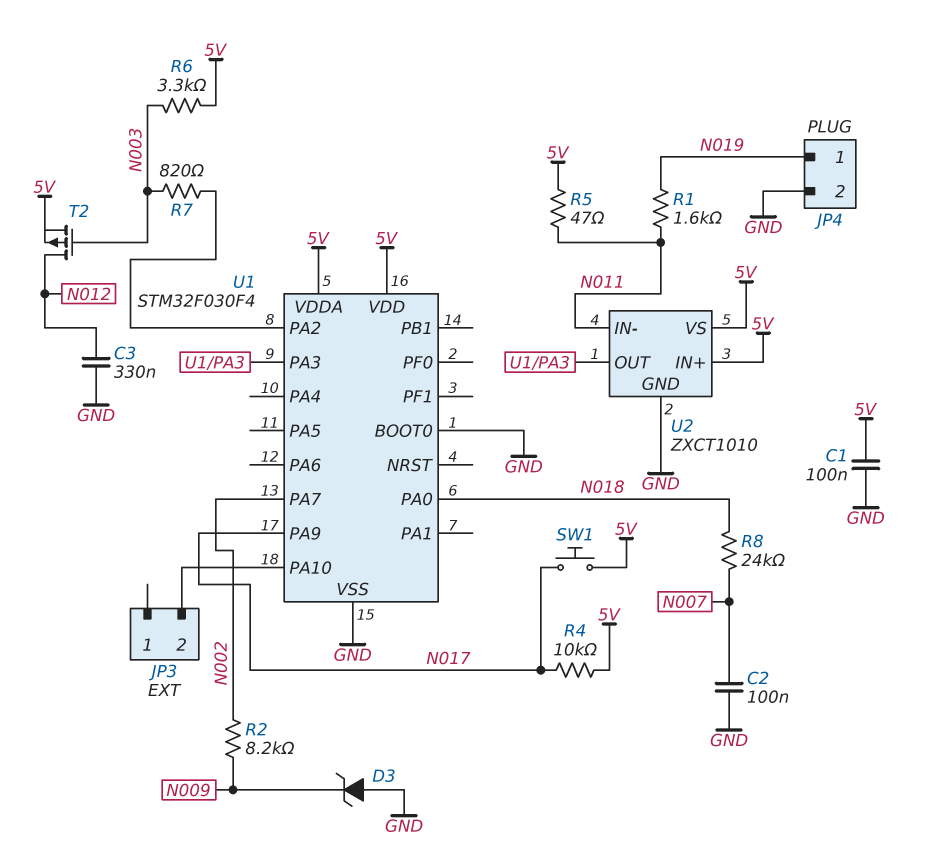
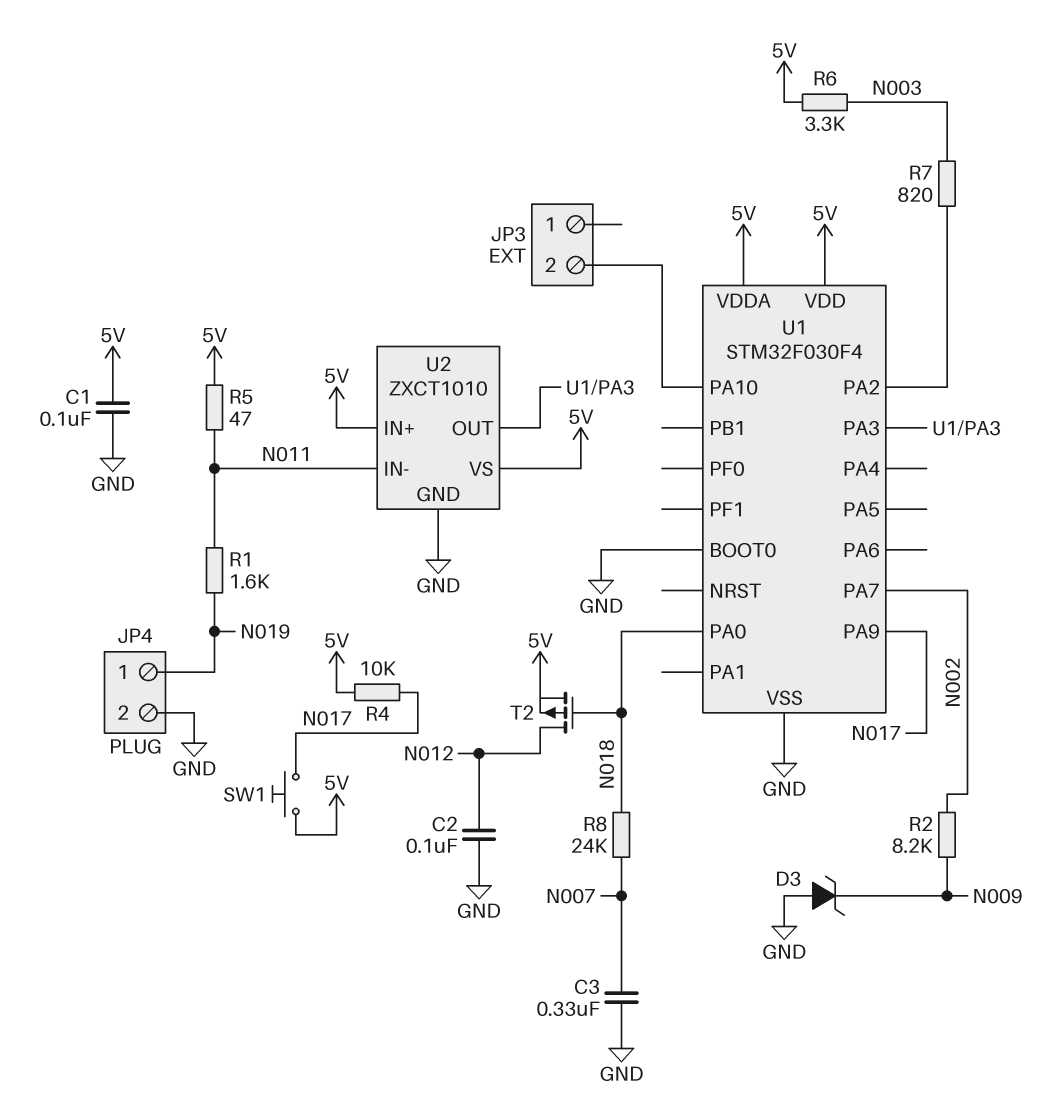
C2: 100nF (GND, N007) -> 100nF (GND, N012)
C3: 330nF (GND, N012) -> 330nF (GND, N007)
T2: PMOS (G N003, D N012, S 5V) -> PMOS (G N018, D N012, S 5V)

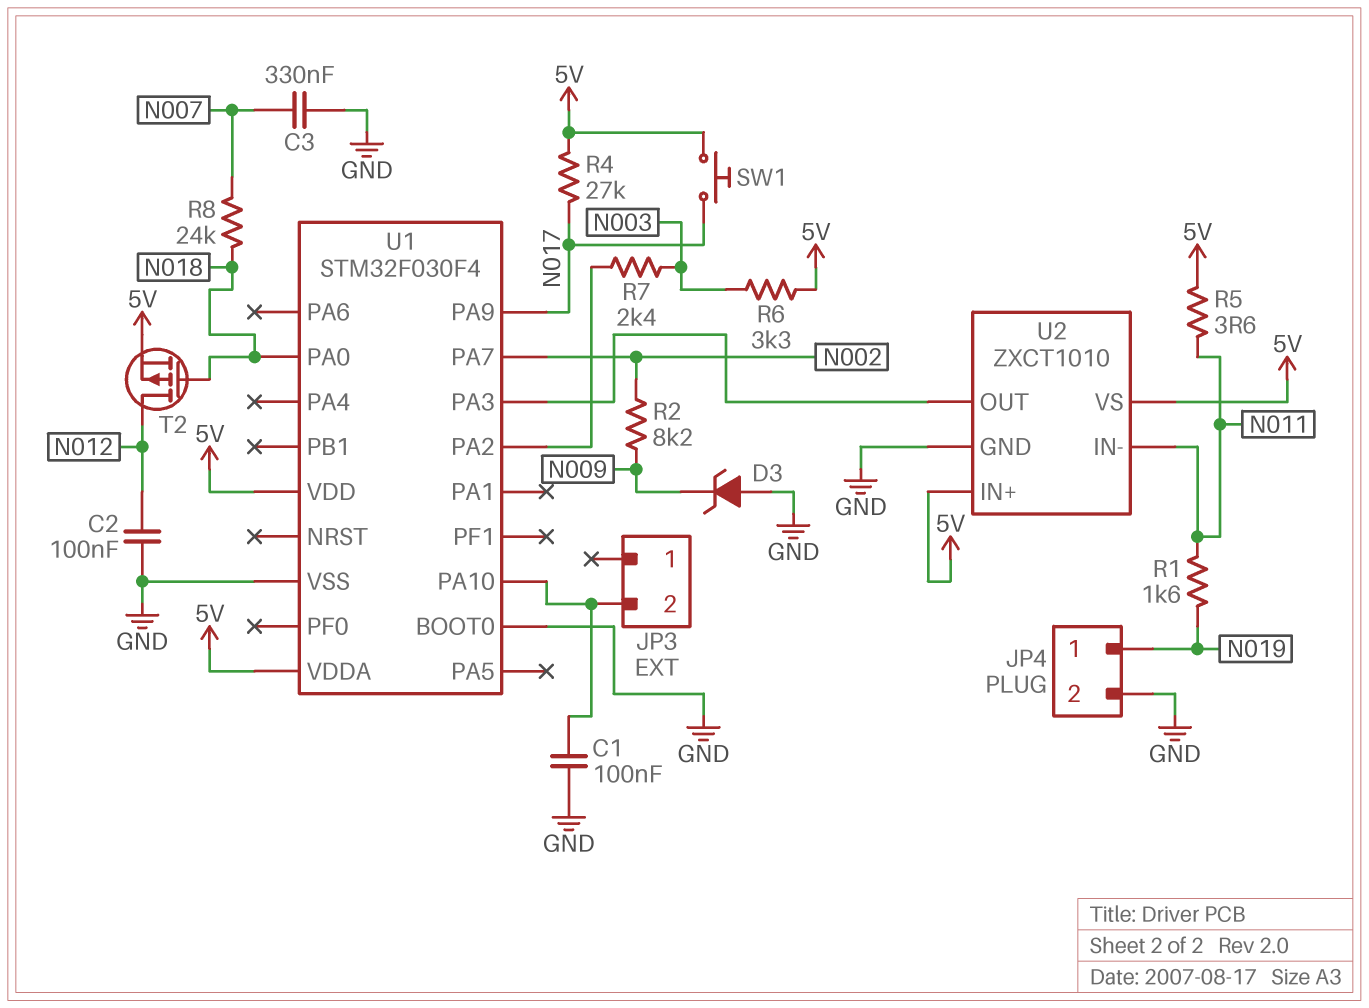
C1: 100nF (5V, GND) -> 100nF (GND, JP3/2)
R4: 10k (5V, N017) -> 27k (5V, N017)
R5: 47 (5V, N011) -> 3.6 (5V, N011)
R7: 820 (N003, U1/PA2) -> 2.4k (N003, U1/PA2)

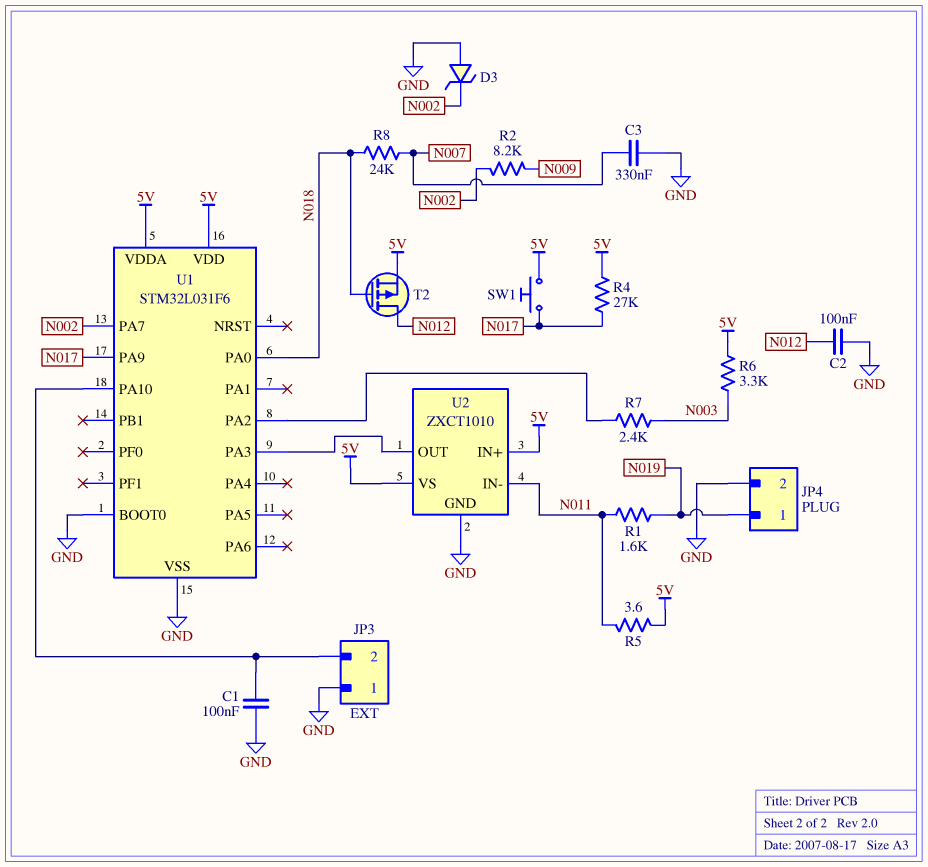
D3: zener (A GND, K N009) -> zener (A GND, K N002)
JP3 pin 1: none -> GND
U1: STM32F030F4 -> STM32L031F6

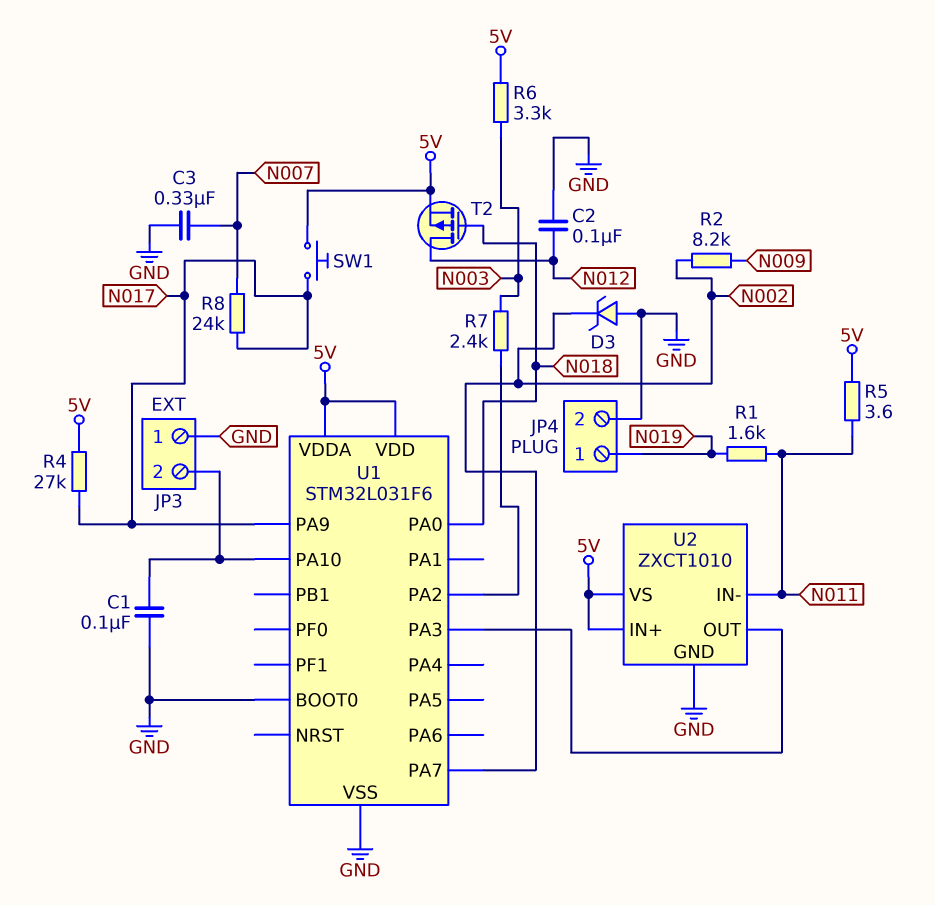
R8: 24k (N007, N018) -> 24k (N007, N017)

